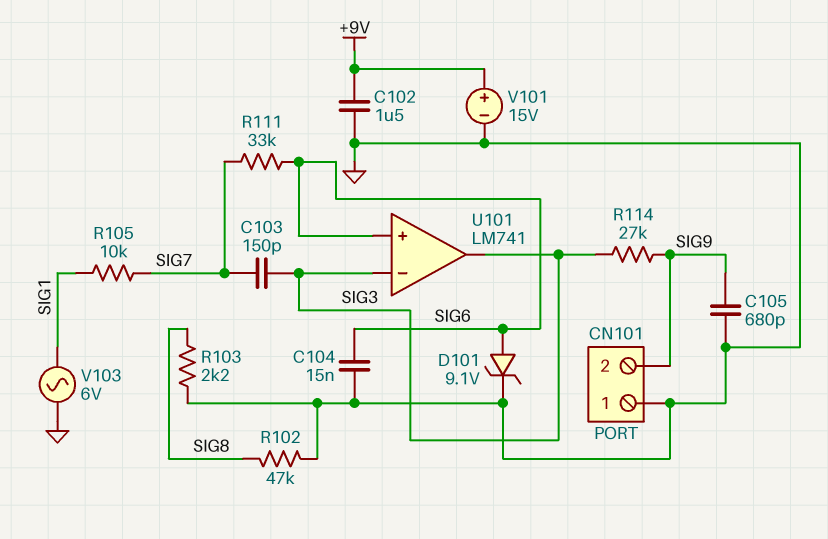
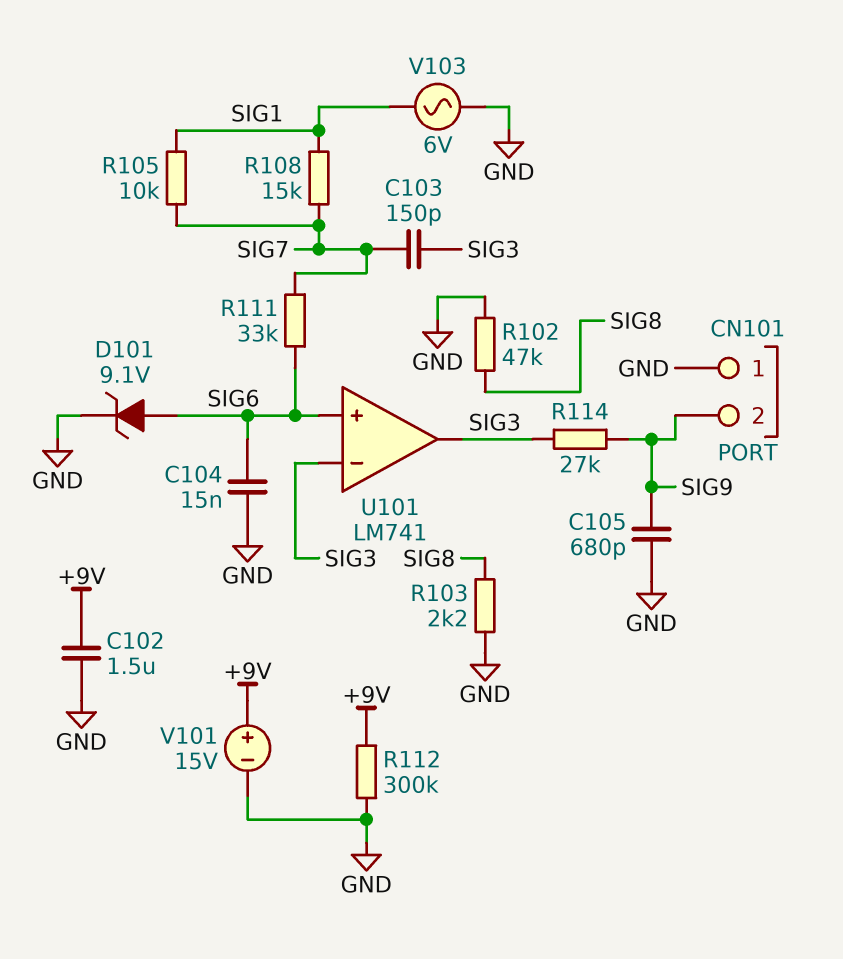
R108: none -> 15k (SIG1, SIG7)
R112: none -> 300k (+9V, GND)

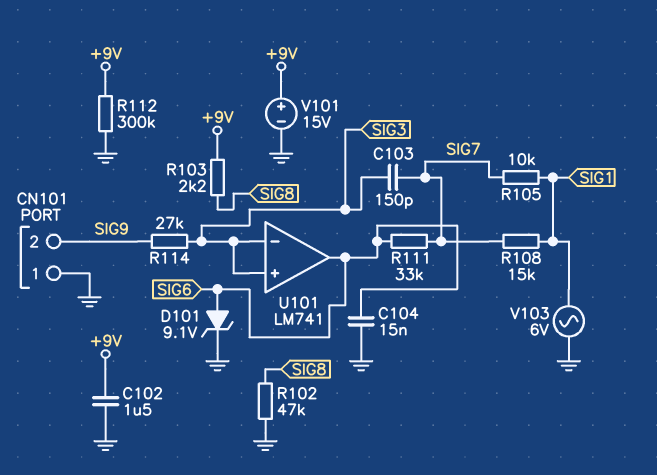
C105: 680pF (GND, SIG9) -> none
R103: 2.2k (GND, SIG8) -> 2.2k (+9V, SIG8)
U101 pin in+: SIG6 -> SIG3
U101 pin out: SIG3 -> SIG6

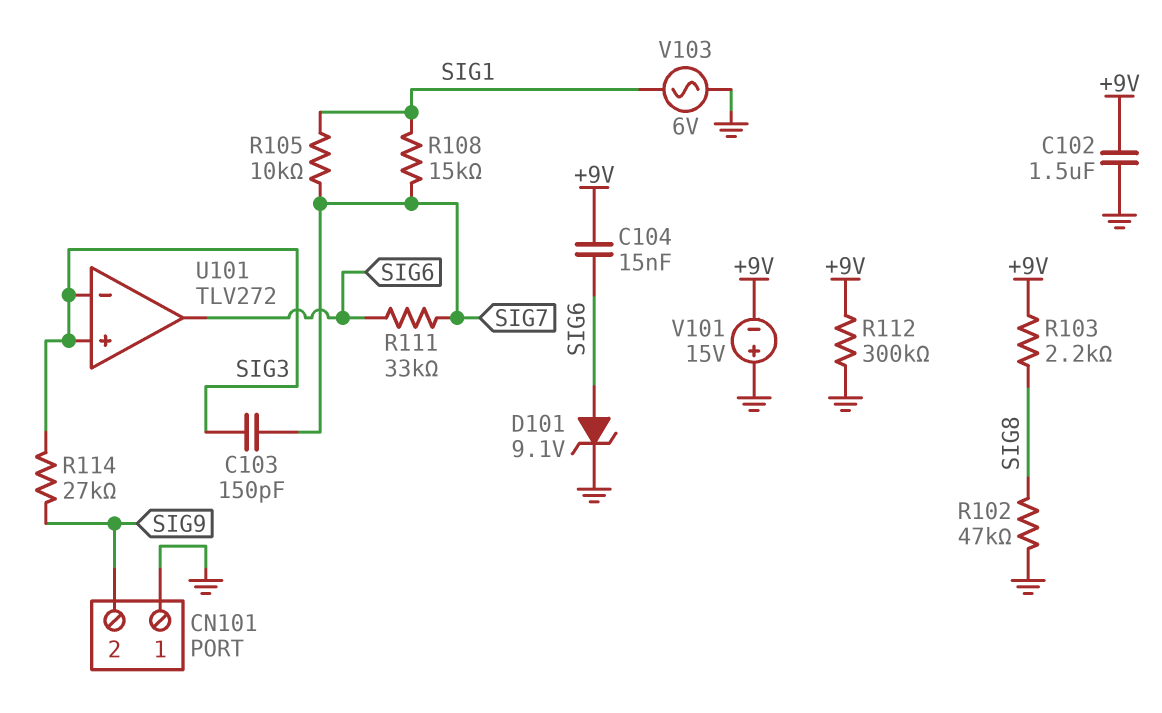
C104: 15nF (GND, SIG6) -> 15nF (+9V, SIG6)
U101: LM741 -> TLV272
V101: 15V (plus +9V, minus GND) -> 15V (plus GND, minus +9V)

